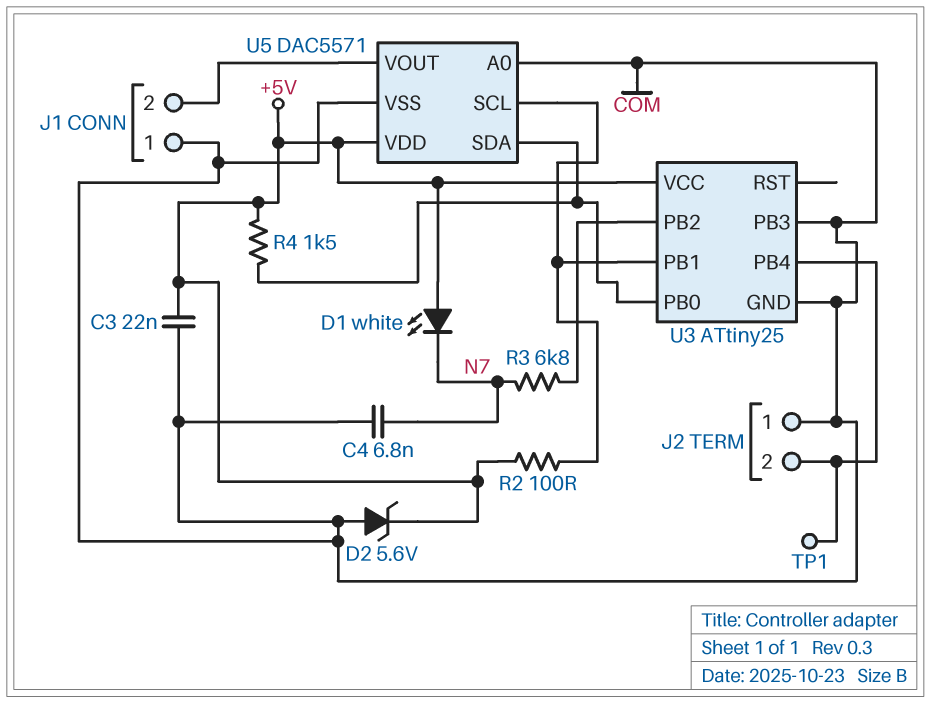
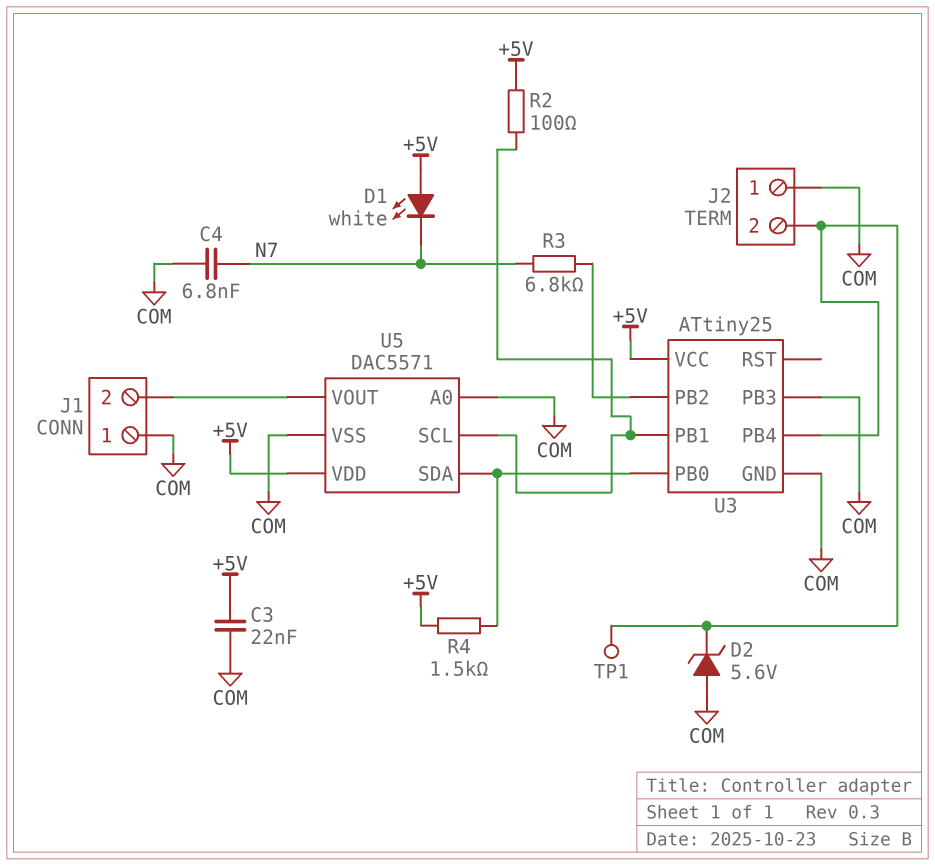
D2: zener 5.6V (A COM, K +5V) -> zener 5.6V (A COM, K J2/2)

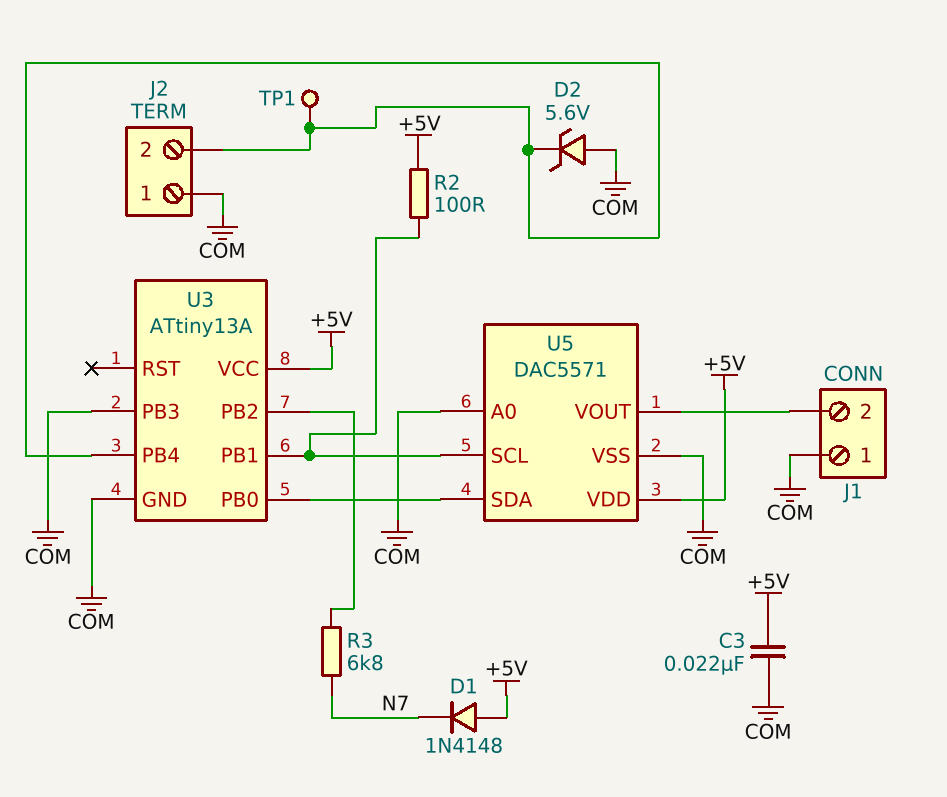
C4: 6.8nF (COM, N7) -> none
D1: LED white (A +5V, K N7) -> diode 1N4148 (A +5V, K N7)
R4: 1.5k (+5V, U3/PB0) -> none
U3: ATtiny25 -> ATtiny13A

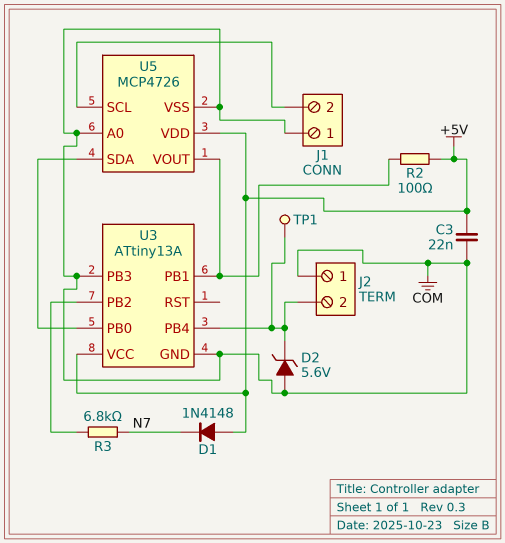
U5: DAC5571 -> MCP4726
U5 pin SCL: U3/PB1 -> J1/2
U5 pin VOUT: J1/2 -> U3/PB1

